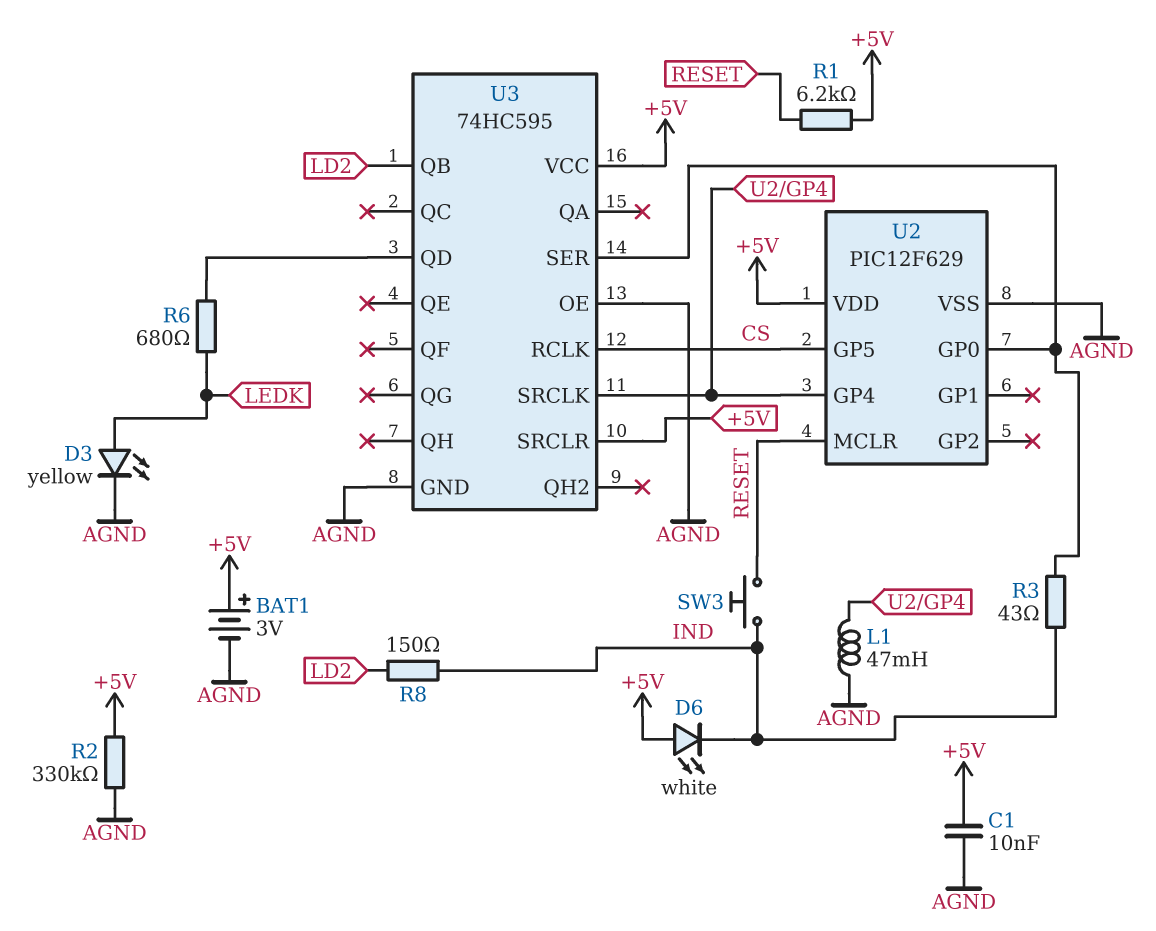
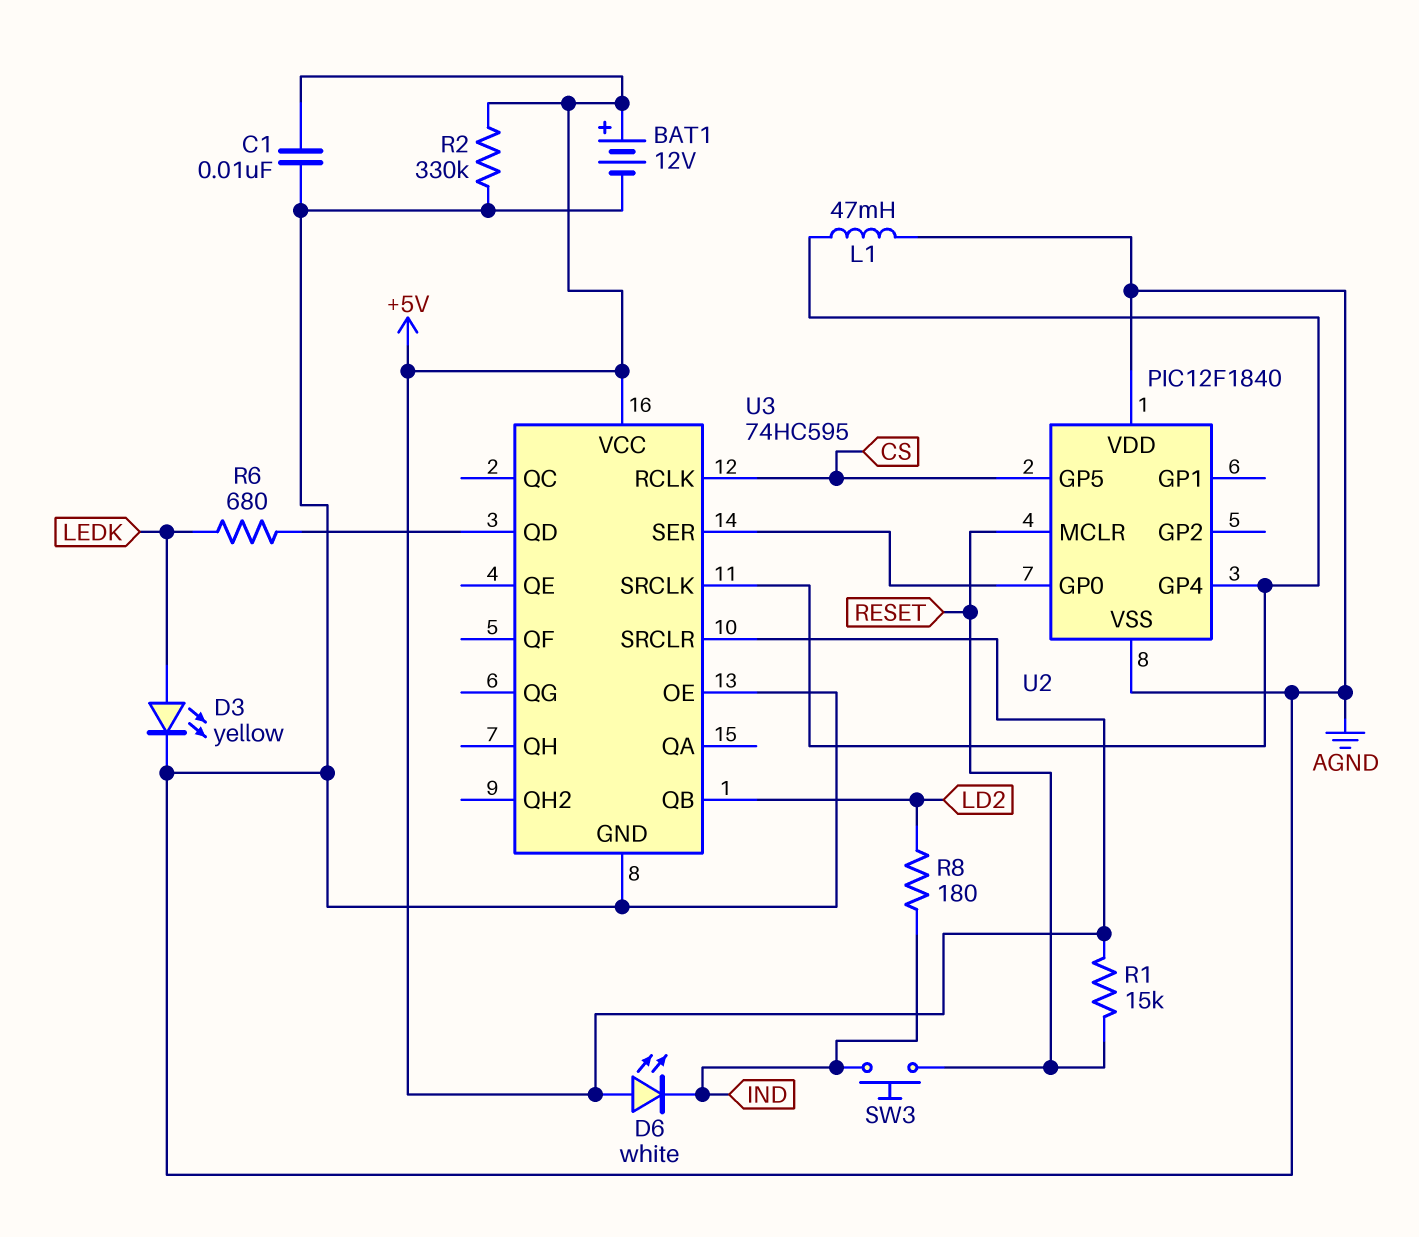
BAT1: 3V (plus +5V, minus AGND) -> 12V (plus +5V, minus AGND)
R1: 6.2k (+5V, RESET) -> 15k (+5V, RESET)
R3: 43 (IND, U2/GP0) -> none
R8: 150 (IND, LD2) -> 180 (IND, LD2)
U2: PIC12F629 -> PIC12F1840
U2 pin VDD: +5V -> AGND

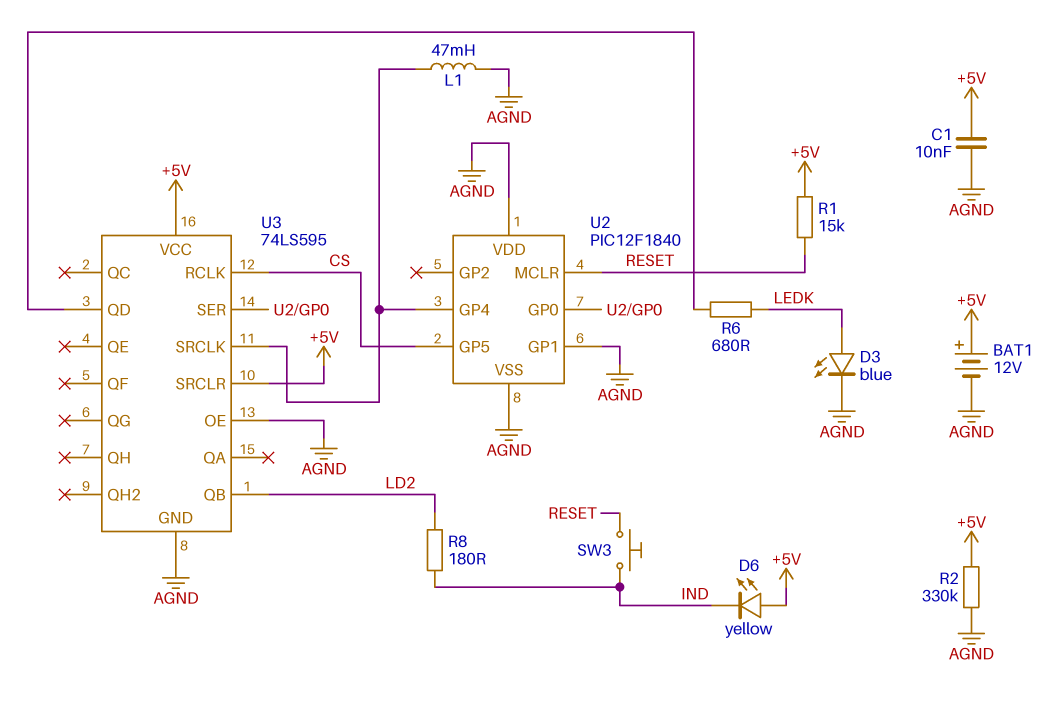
D3: LED yellow (A LEDK, K AGND) -> LED blue (A LEDK, K AGND)
D6: LED white (A +5V, K IND) -> LED yellow (A +5V, K IND)
U2 pin GP1: none -> AGND
U3: 74HC595 -> 74LS595

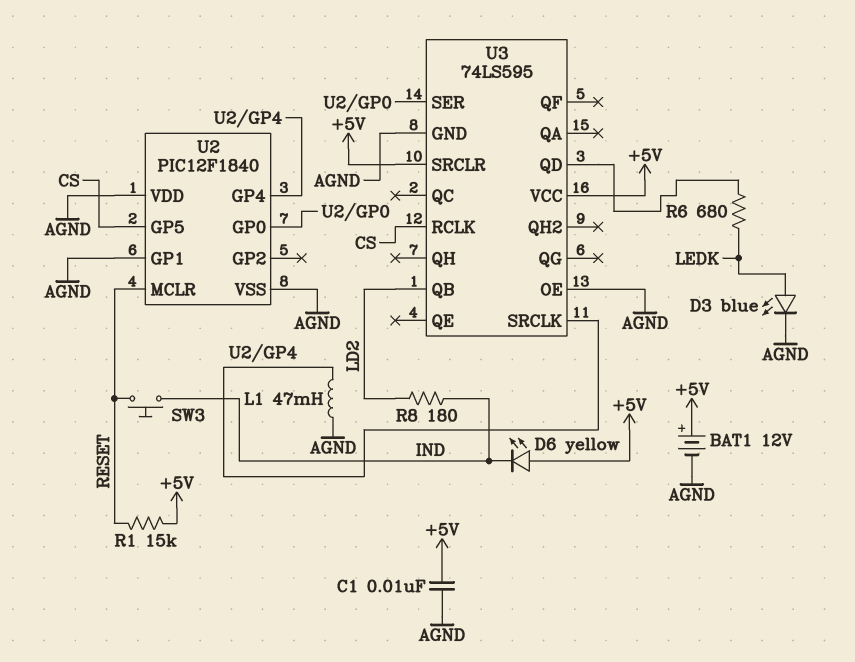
R2: 330k (+5V, AGND) -> none

